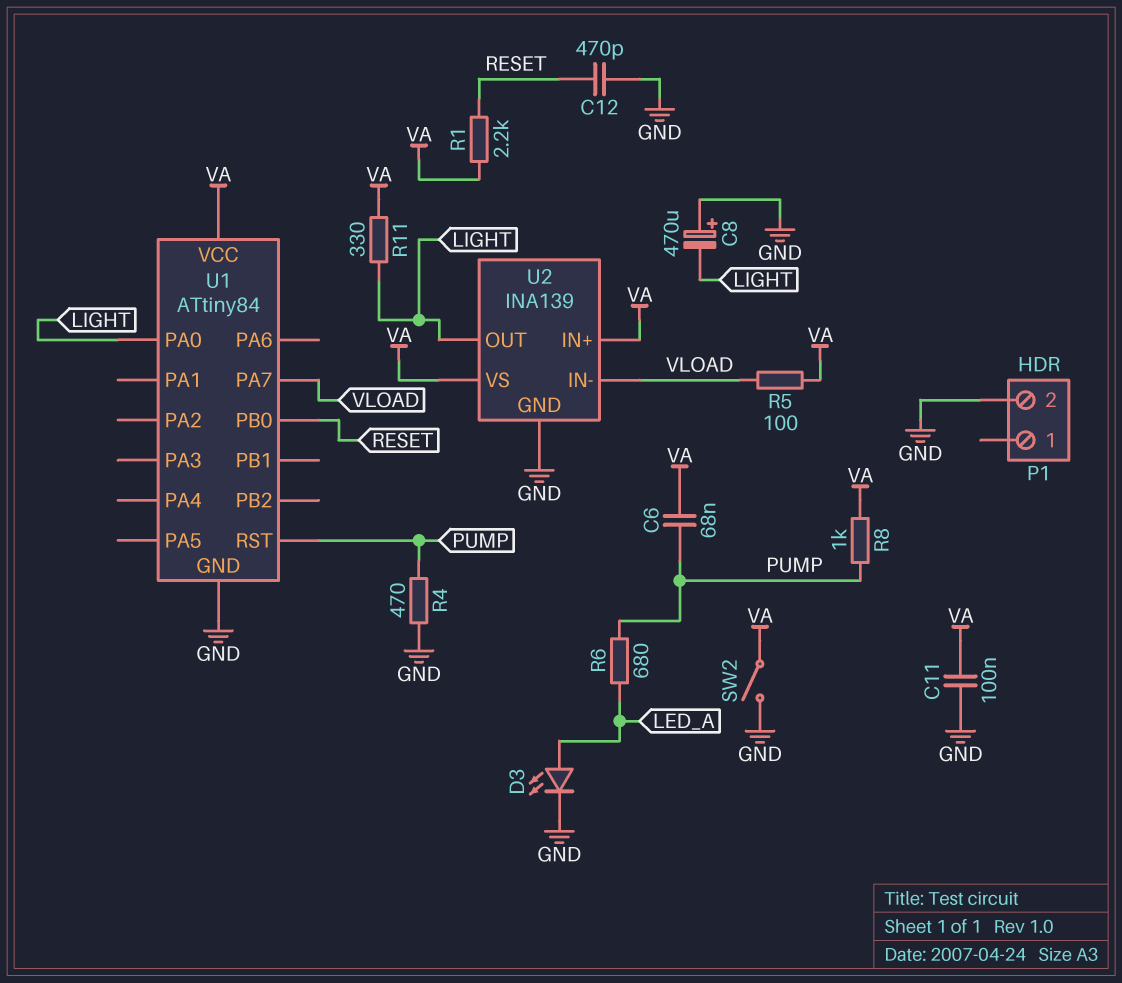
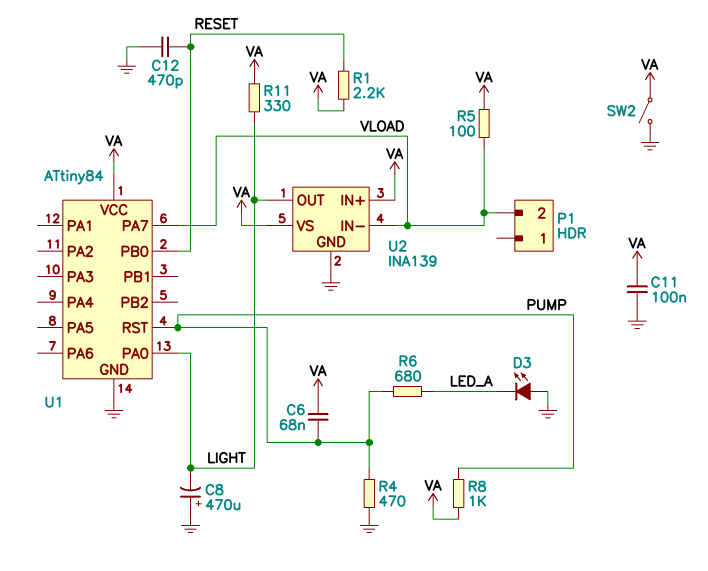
D3: LED (A LED_A, K GND) -> LED (A GND, K LED_A)
P1 pin 2: GND -> VLOAD

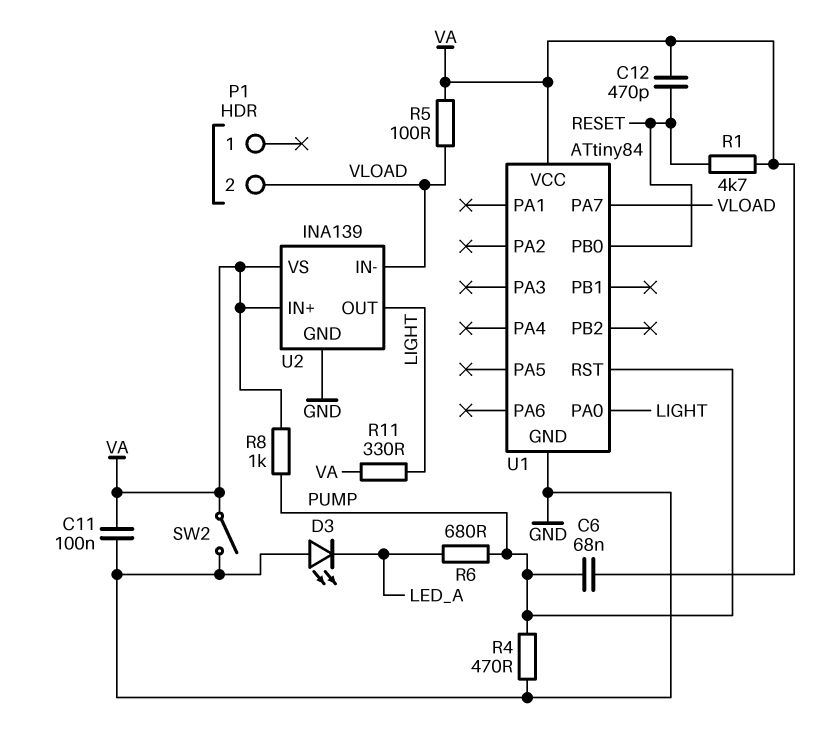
C8: 470uF (plus GND, minus LIGHT) -> none
C12: 470pF (GND, RESET) -> 470pF (RESET, VA)
R1: 2.2k (RESET, VA) -> 4.7k (RESET, VA)

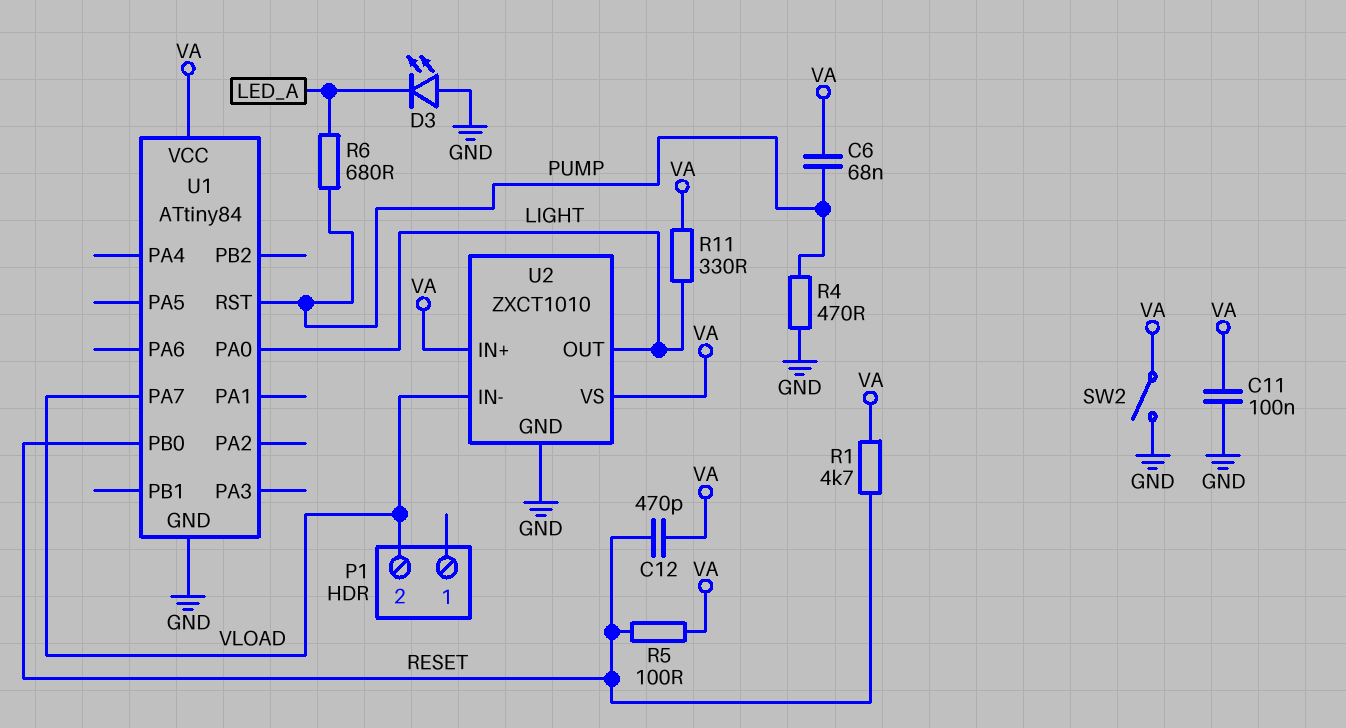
R5: 100 (VA, VLOAD) -> 100 (RESET, VA)
R8: 1k (PUMP, VA) -> none
U2: INA139 -> ZXCT1010

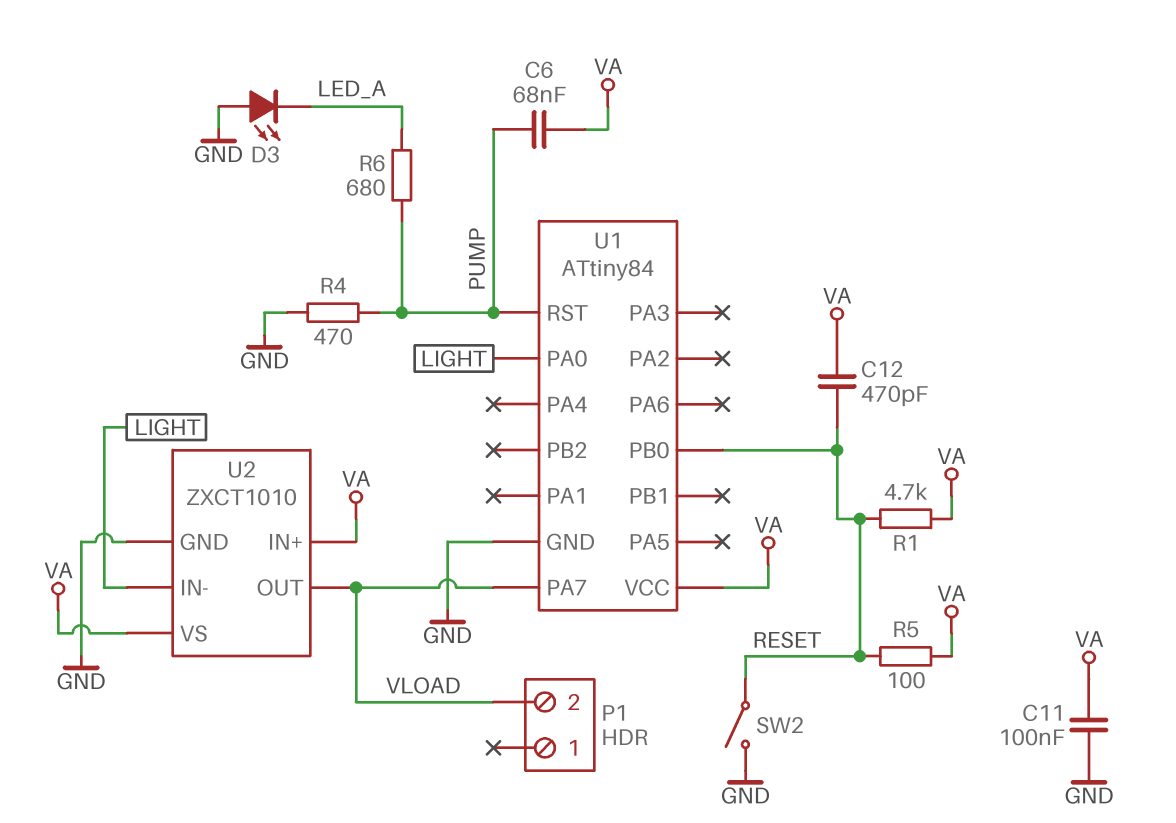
R11: 330 (LIGHT, VA) -> none
SW2: switch (GND, VA) -> switch (GND, RESET)
U2 pin IN-: VLOAD -> LIGHT
U2 pin OUT: LIGHT -> VLOAD

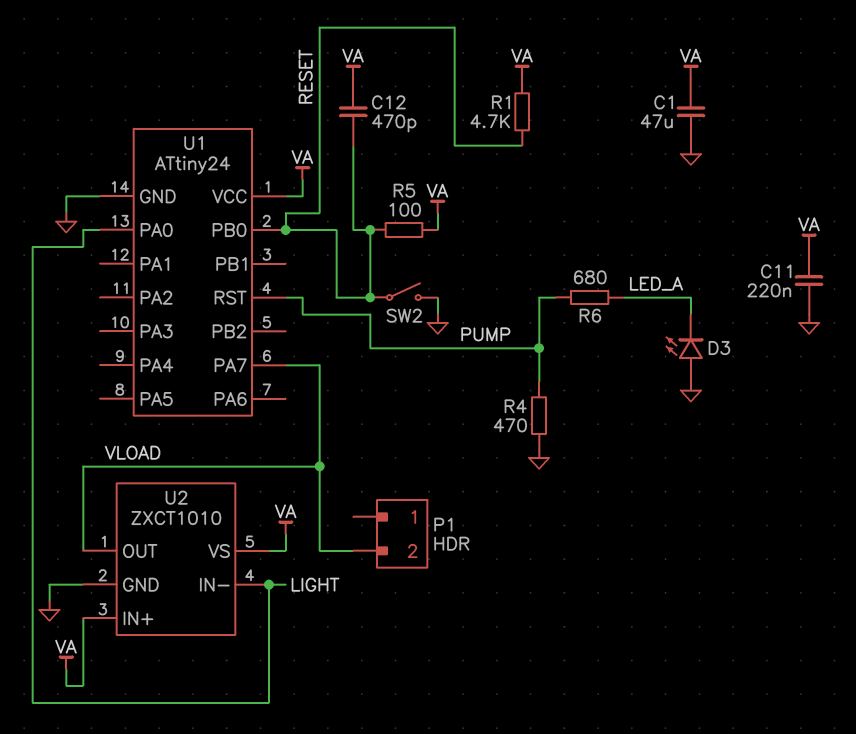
C1: none -> 47uF (GND, VA)
C6: 68nF (PUMP, VA) -> none
C11: 100nF (GND, VA) -> 220nF (GND, VA)
U1: ATtiny84 -> ATtiny24

